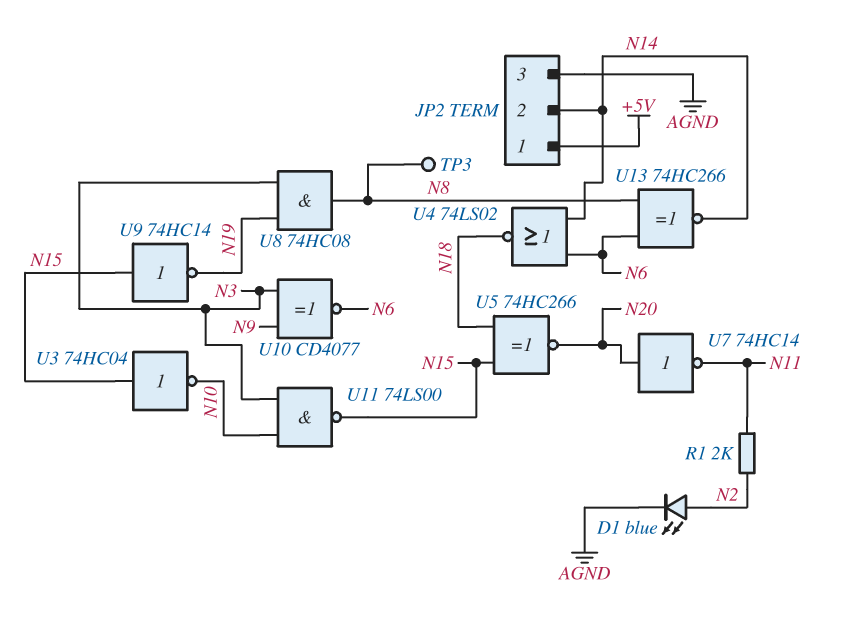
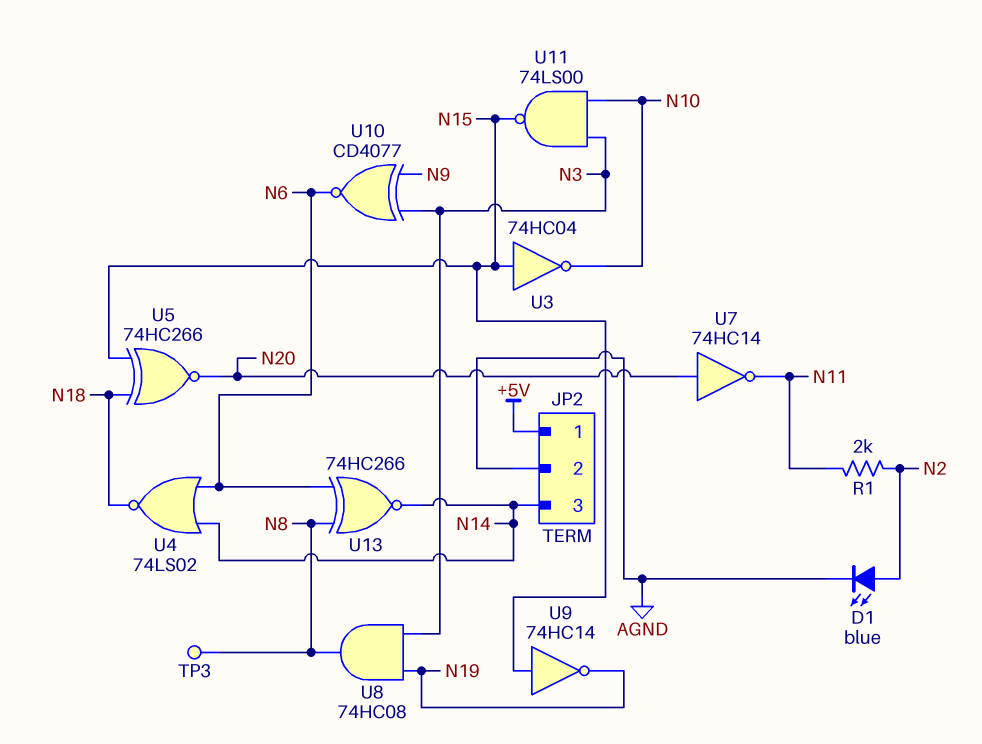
JP2 pin 2: N14 -> AGND
JP2 pin 3: AGND -> N14

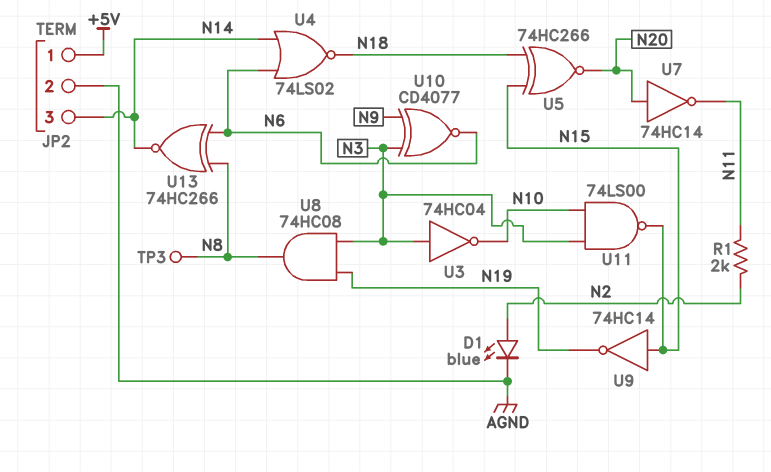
U3: NOT 74HC04 (in N15, out N10) -> NOT 74HC04 (in N3, out N10)

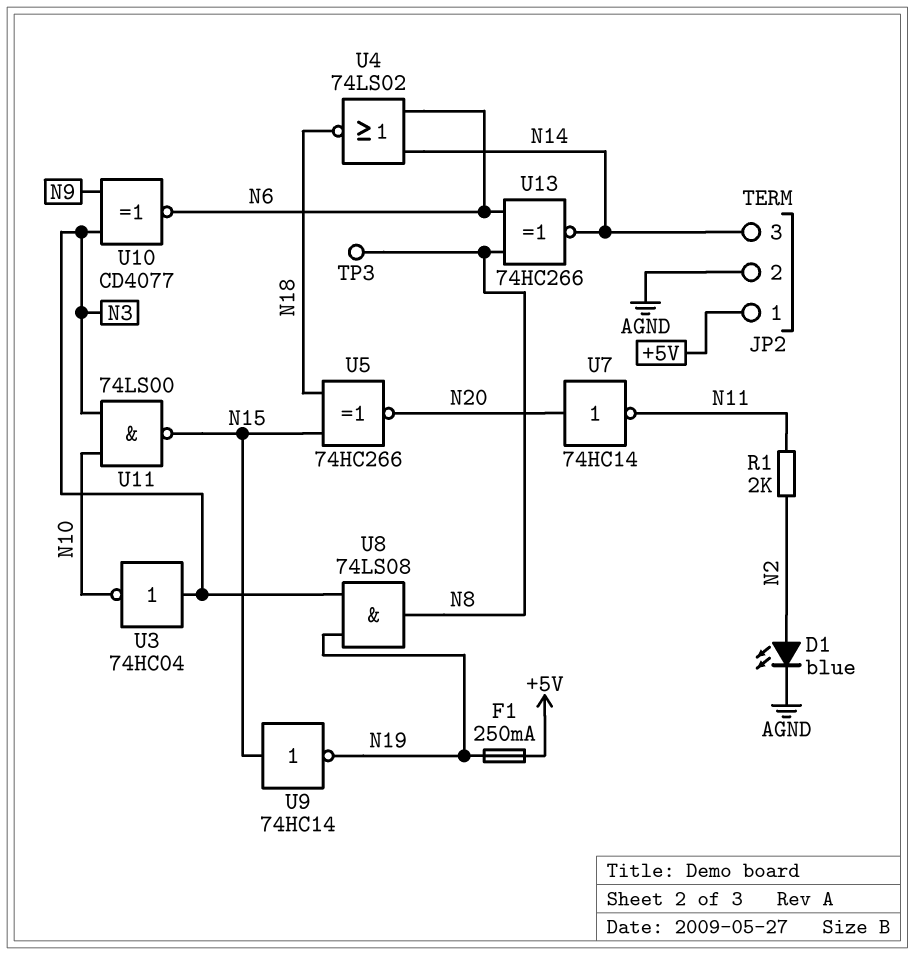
F1: none -> 250mA (+5V, N19)
U8: AND 74HC08 (in N3, in N19, out N8) -> AND 74LS08 (in N3, in N19, out N8)

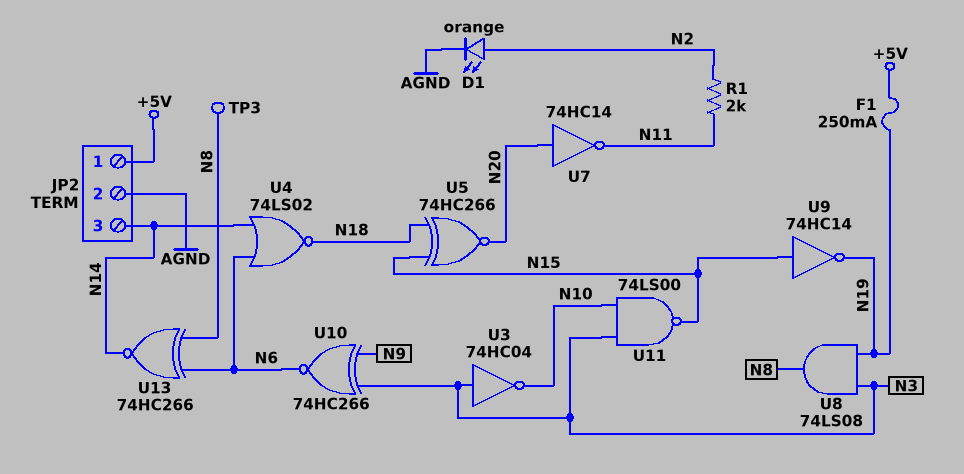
D1: LED blue (A N2, K AGND) -> LED orange (A N2, K AGND)
U10: XNOR CD4077 (in N3, in N9, out N6) -> XNOR 74HC266 (in N3, in N9, out N6)

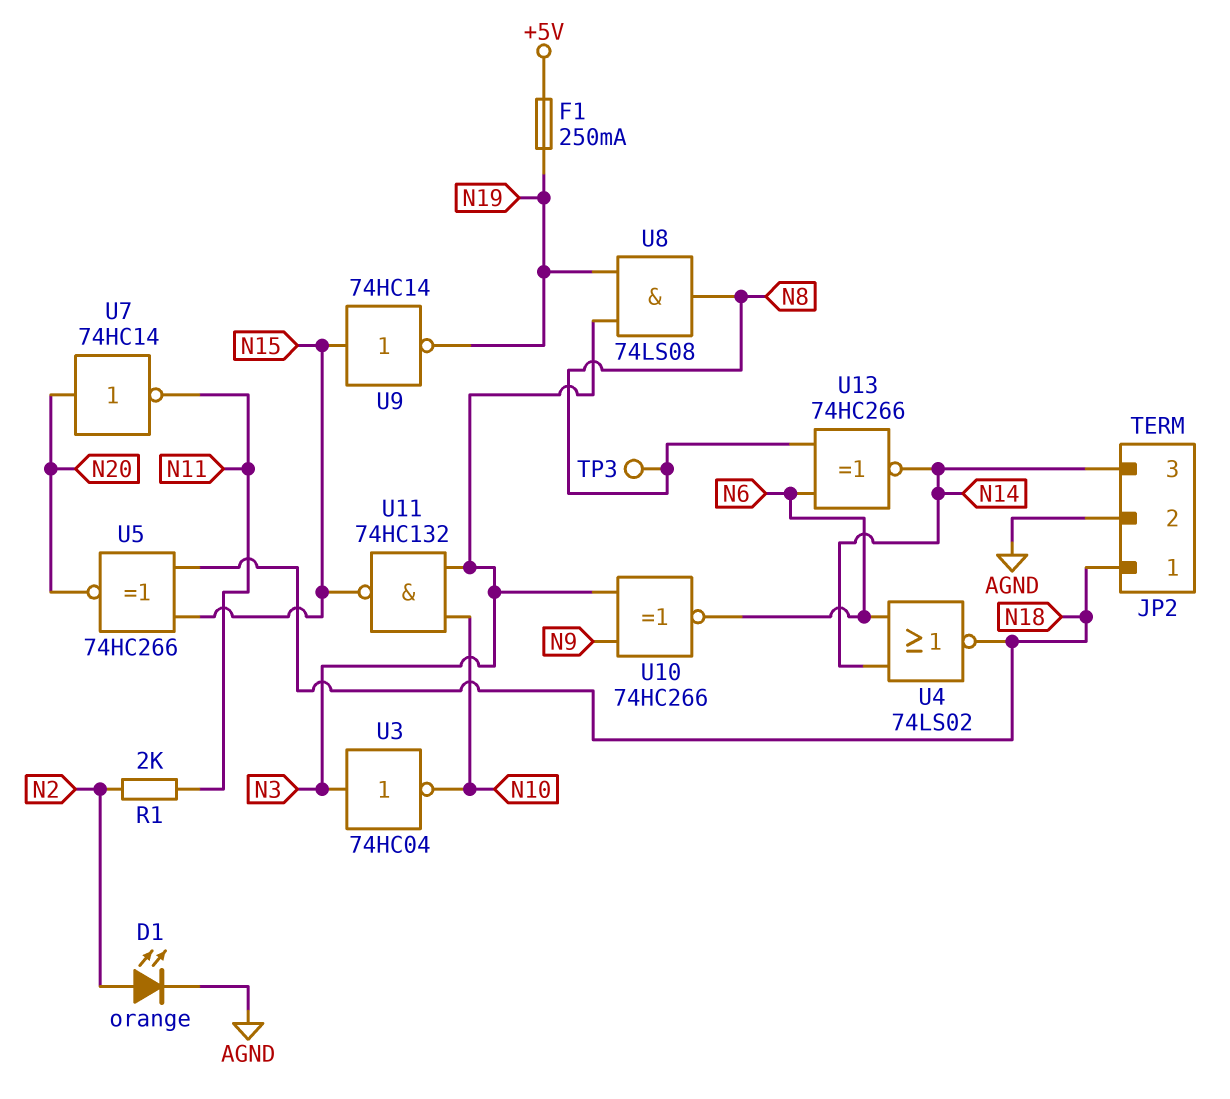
JP2 pin 1: +5V -> N18
U11: NAND 74LS00 (in N3, in N10, out N15) -> NAND 74HC132 (in N3, in N10, out N15)

